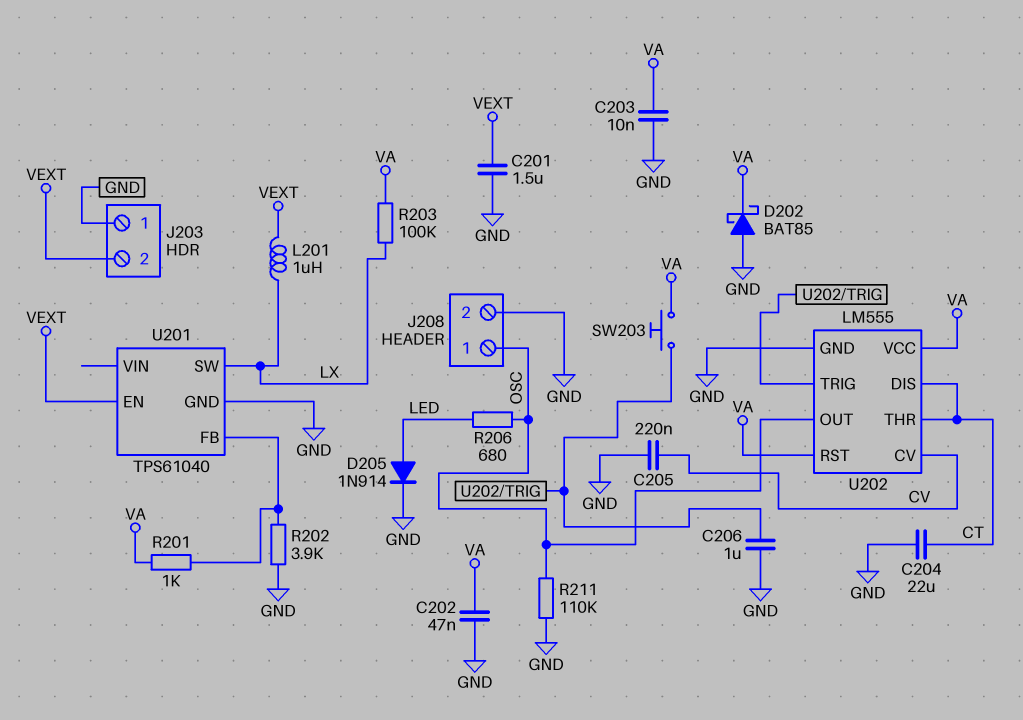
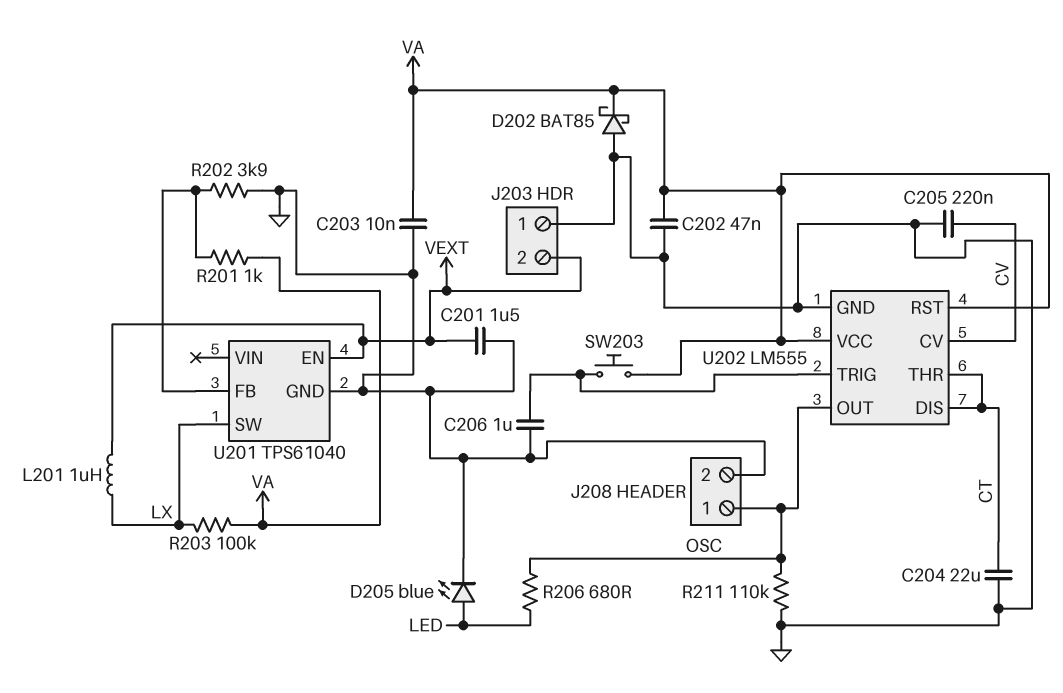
D205: diode 1N914 (A LED, K GND) -> LED blue (A LED, K GND)

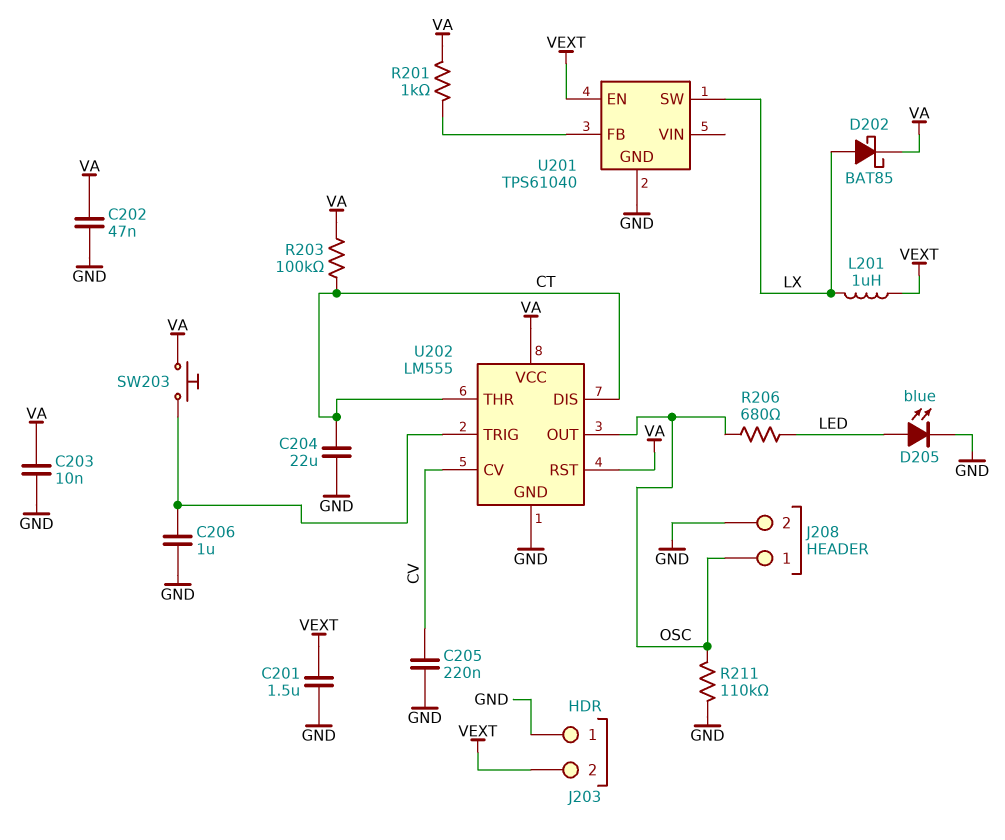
D202: schottky BAT85 (A GND, K VA) -> schottky BAT85 (A LX, K VA)
R202: 3.9k (GND, U201/FB) -> none
R203: 100k (LX, VA) -> 100k (CT, VA)

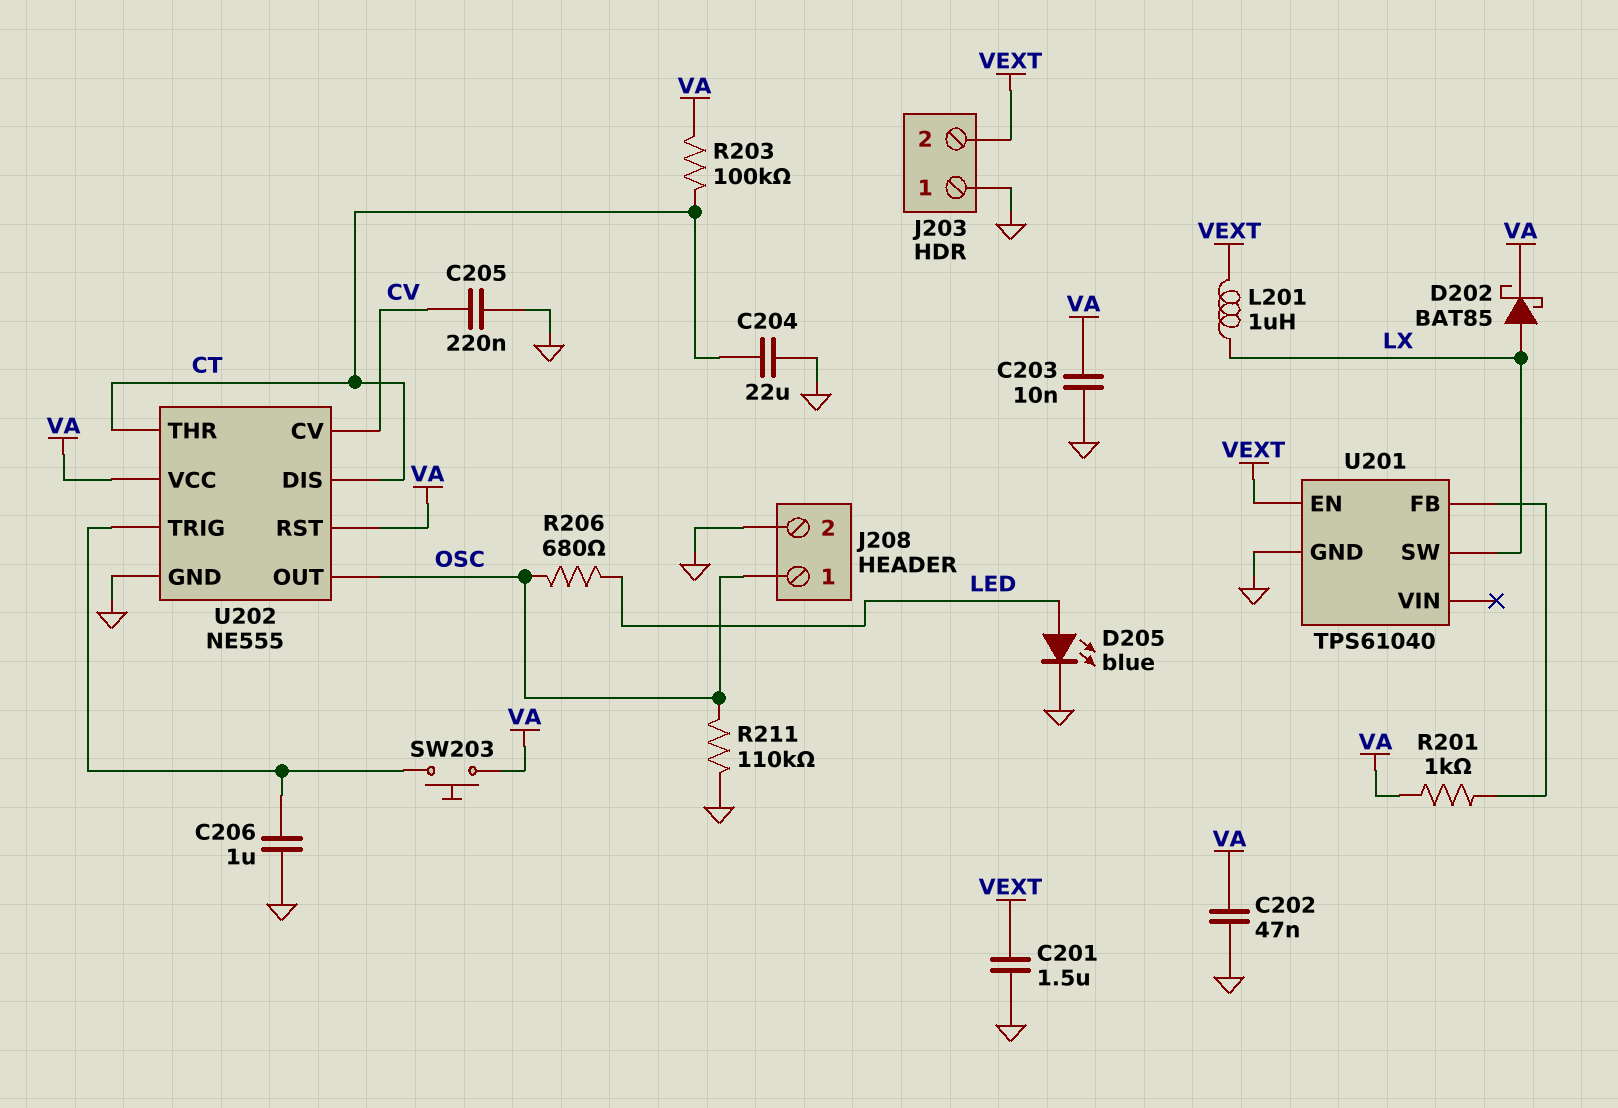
U202: LM555 -> NE555

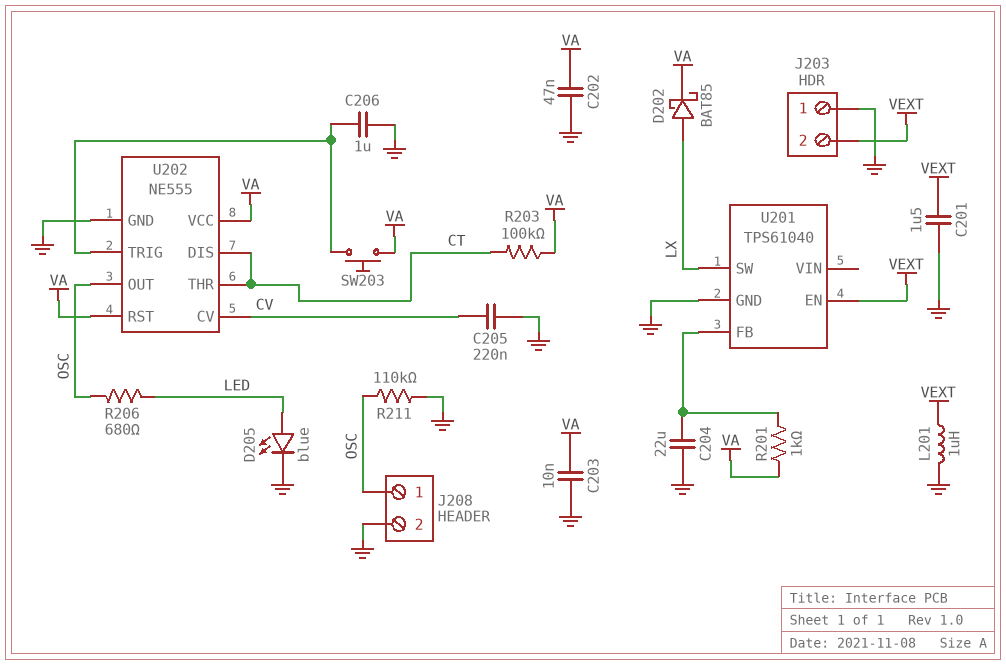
C204: 22uF (CT, GND) -> 22uF (GND, U201/FB)
L201: 1uH (LX, VEXT) -> 1uH (GND, VEXT)

